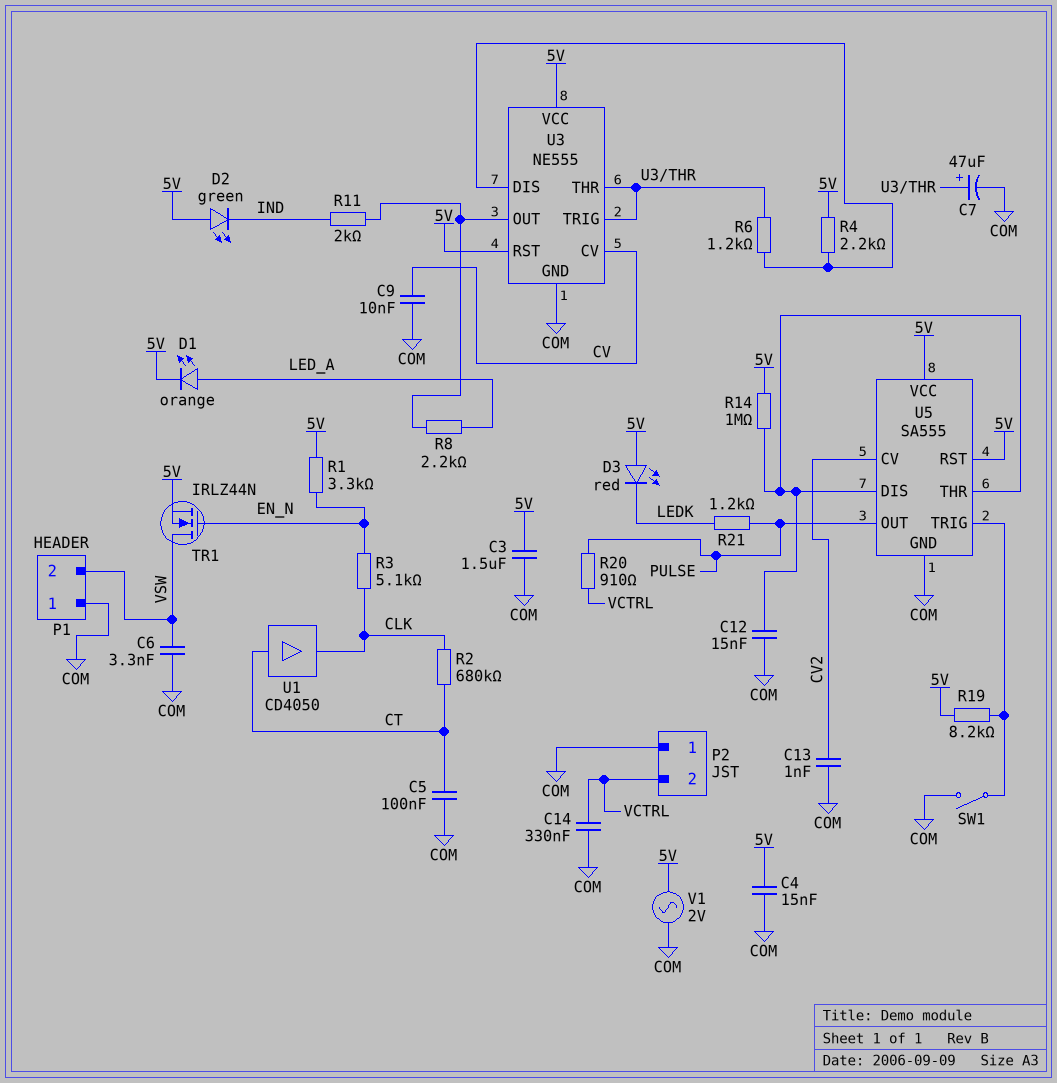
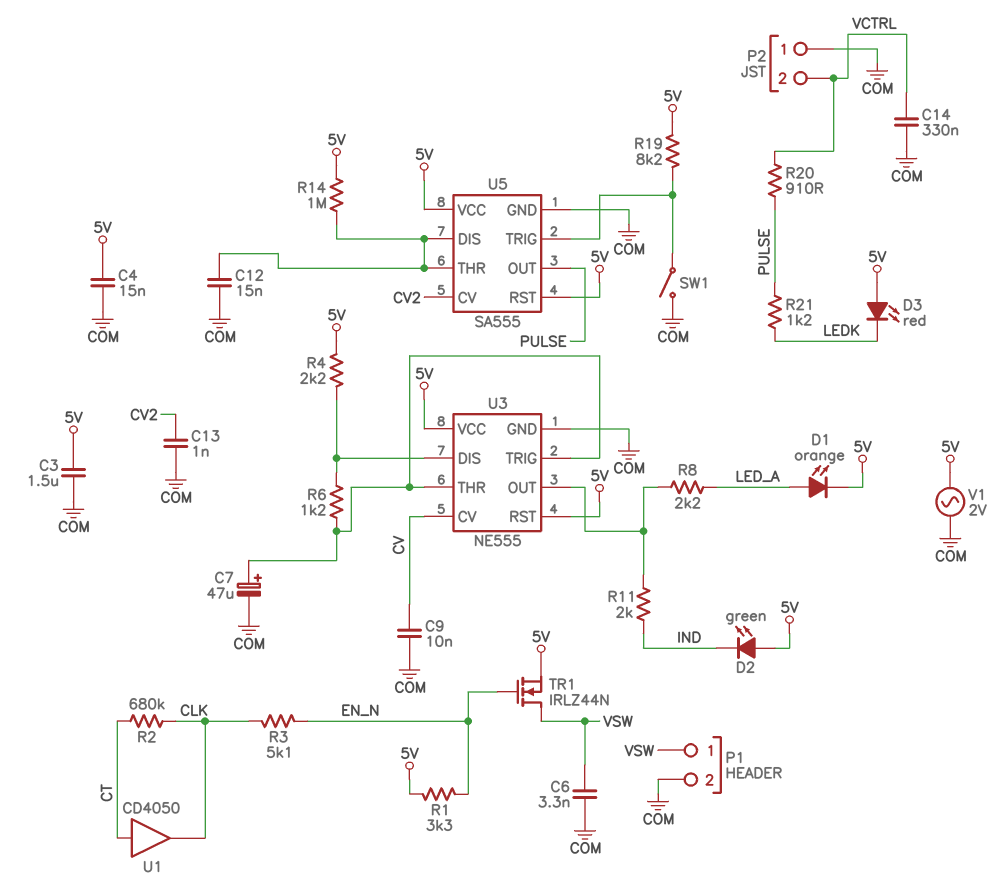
C5: 100nF (COM, CT) -> none
P1 pin 1: COM -> VSW
P1 pin 2: VSW -> COM

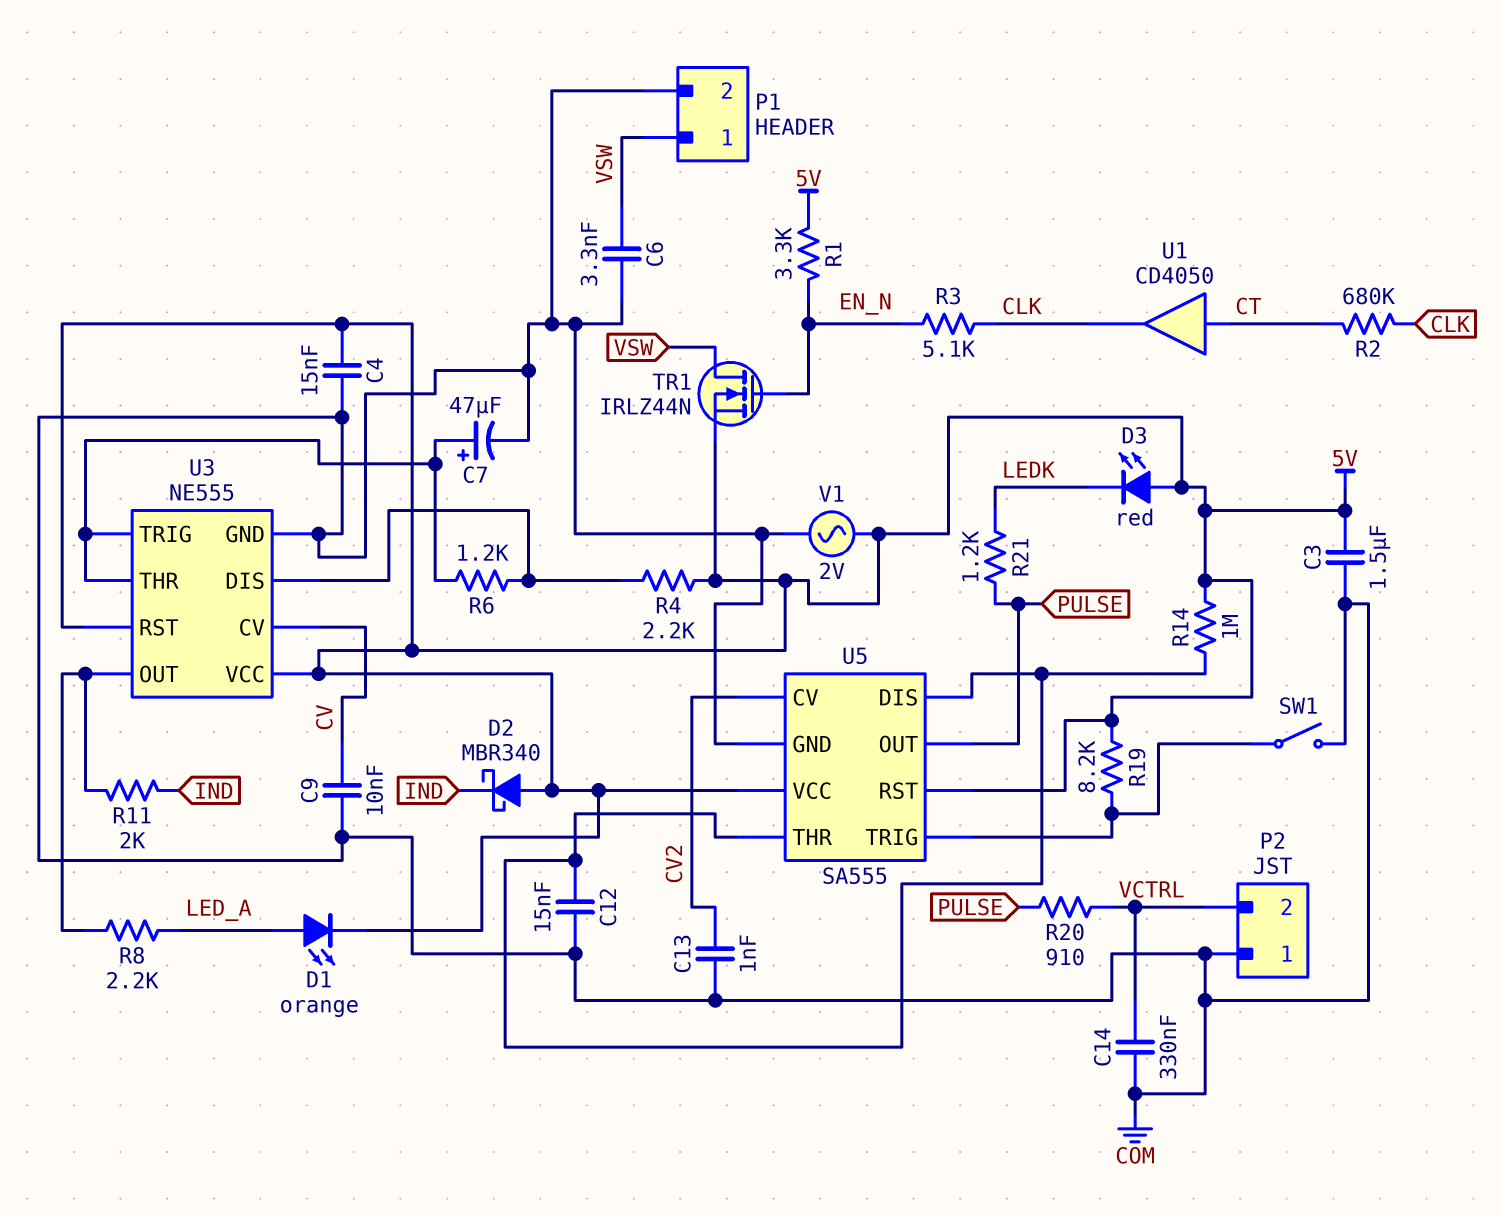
D2: LED green (A 5V, K IND) -> schottky MBR340 (A 5V, K IND)

